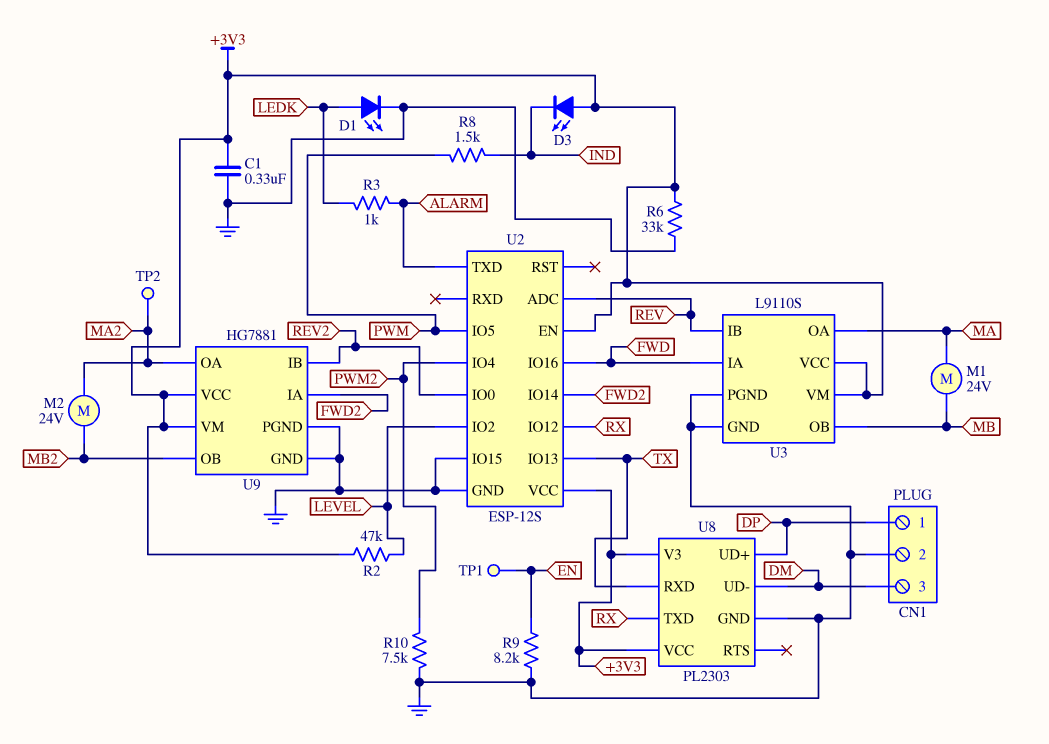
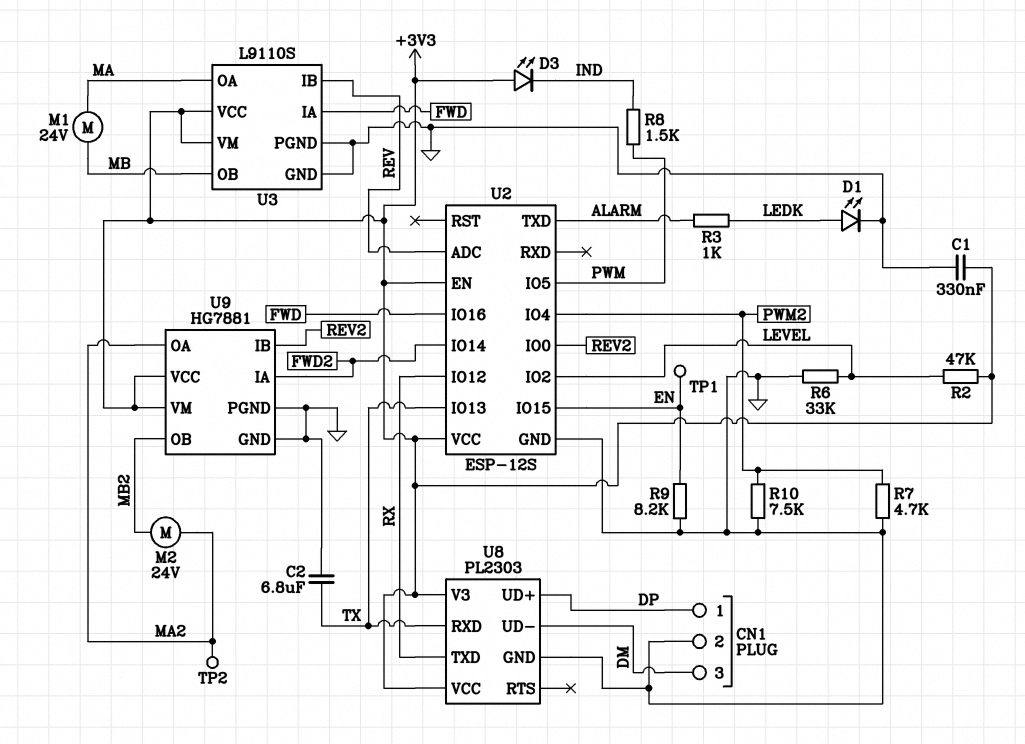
C2: none -> 6.8uF (GND, TX)
R6: 33k (+3V3, GND) -> 33k (GND, LEVEL)
R7: none -> 4.7k (GND, PWM2)
U2 pin IO15: GND -> EN

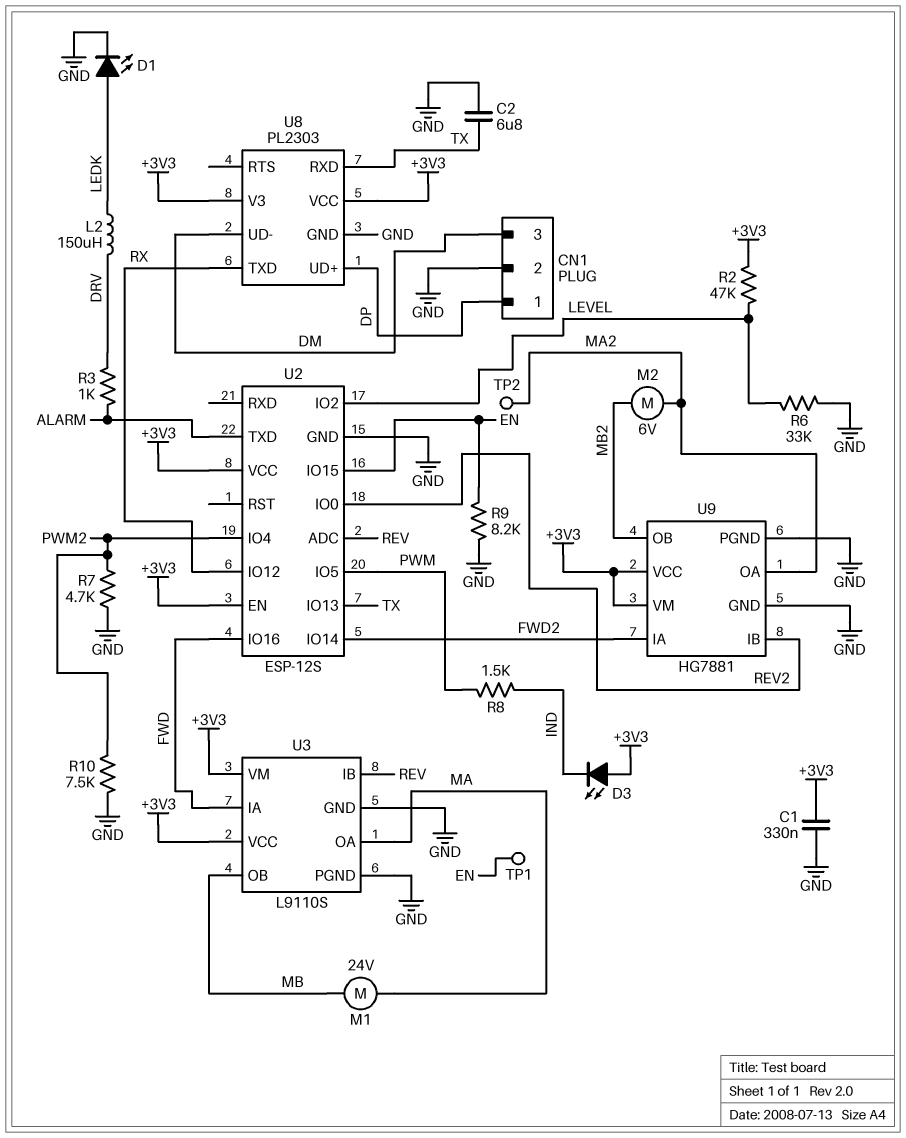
L2: none -> 150uH (DRV, LEDK)
M2: motor 24V (MA2, MB2) -> motor 6V (MA2, MB2)
R3: 1k (ALARM, LEDK) -> 1k (ALARM, DRV)

